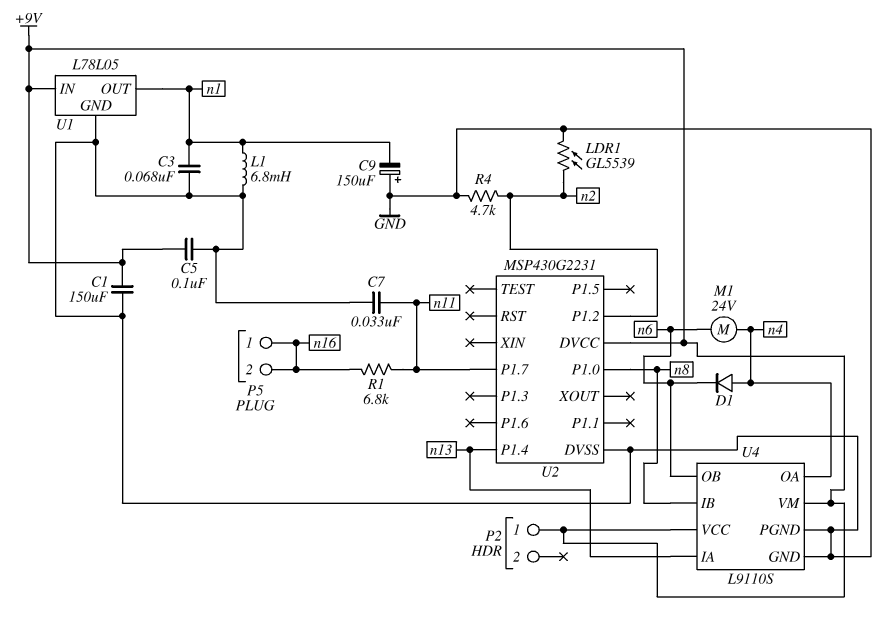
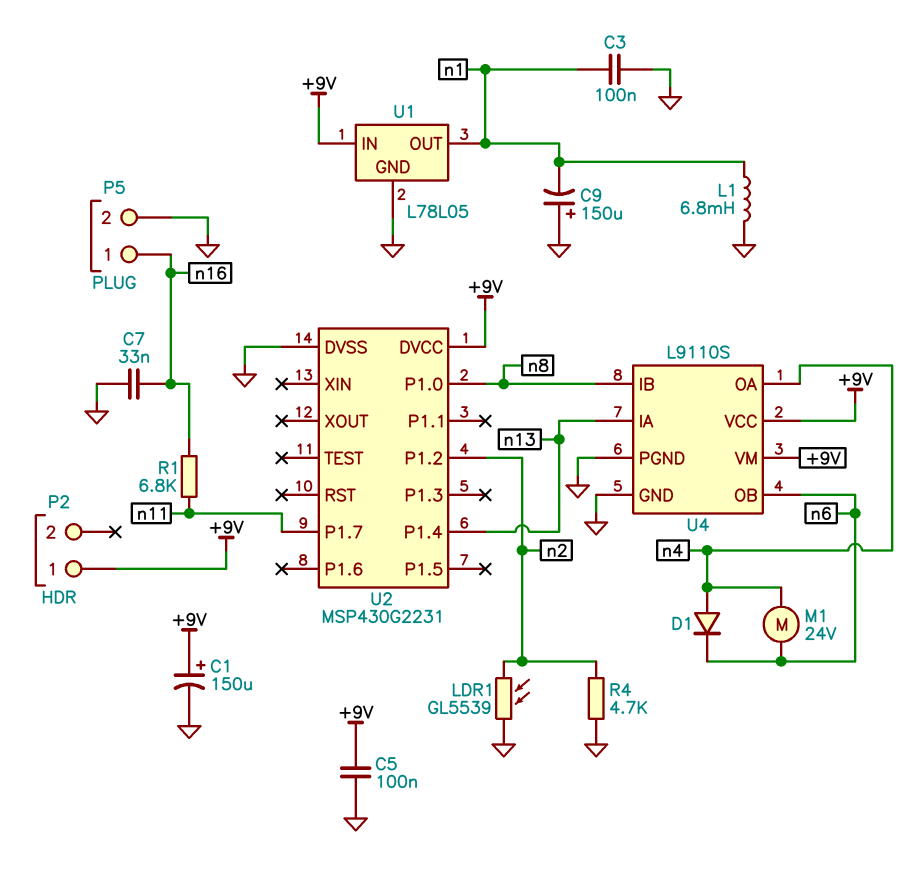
C1: 150uF (+9V, GND) -> 150uF (plus +9V, minus GND)
C3: 68nF (GND, n1) -> 100nF (GND, n1)
C7: 33nF (GND, n11) -> 33nF (GND, n16)
P5 pin 2: n16 -> GND

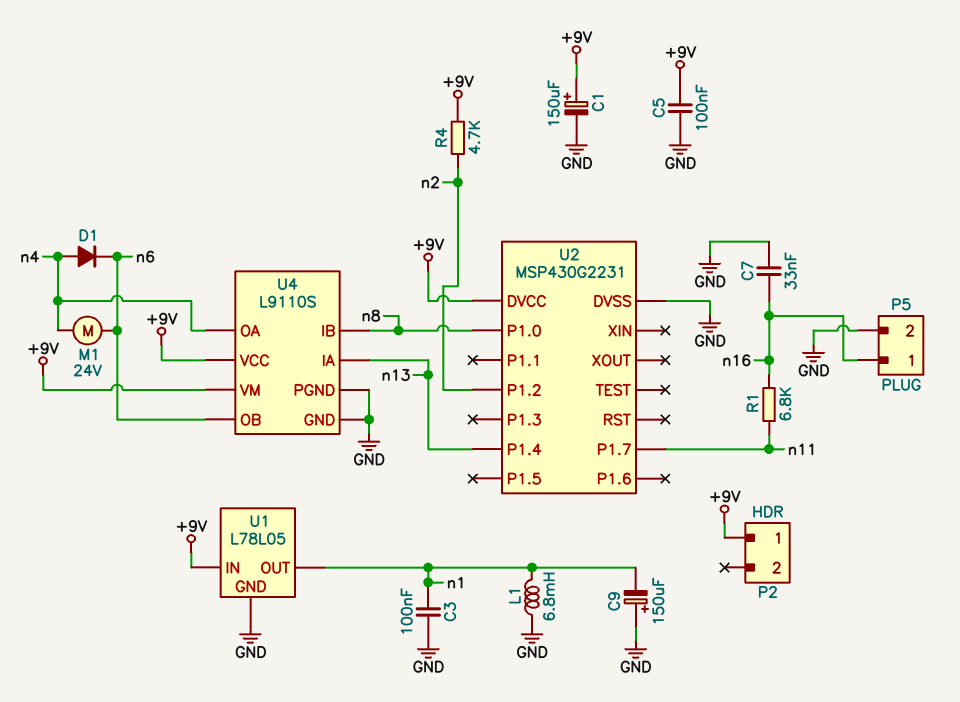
LDR1: GL5539 (GND, n2) -> none
R4: 4.7k (GND, n2) -> 4.7k (+9V, n2)

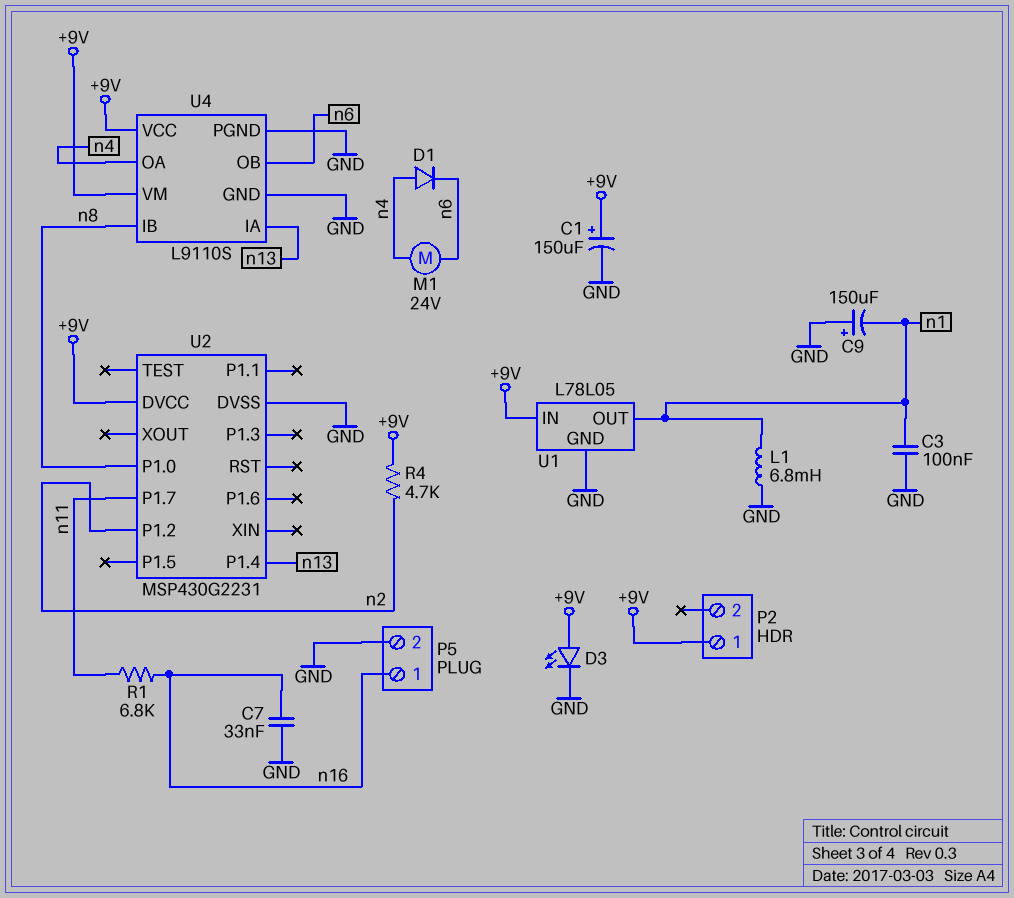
C5: 100nF (+9V, GND) -> none
D3: none -> LED (A +9V, K GND)

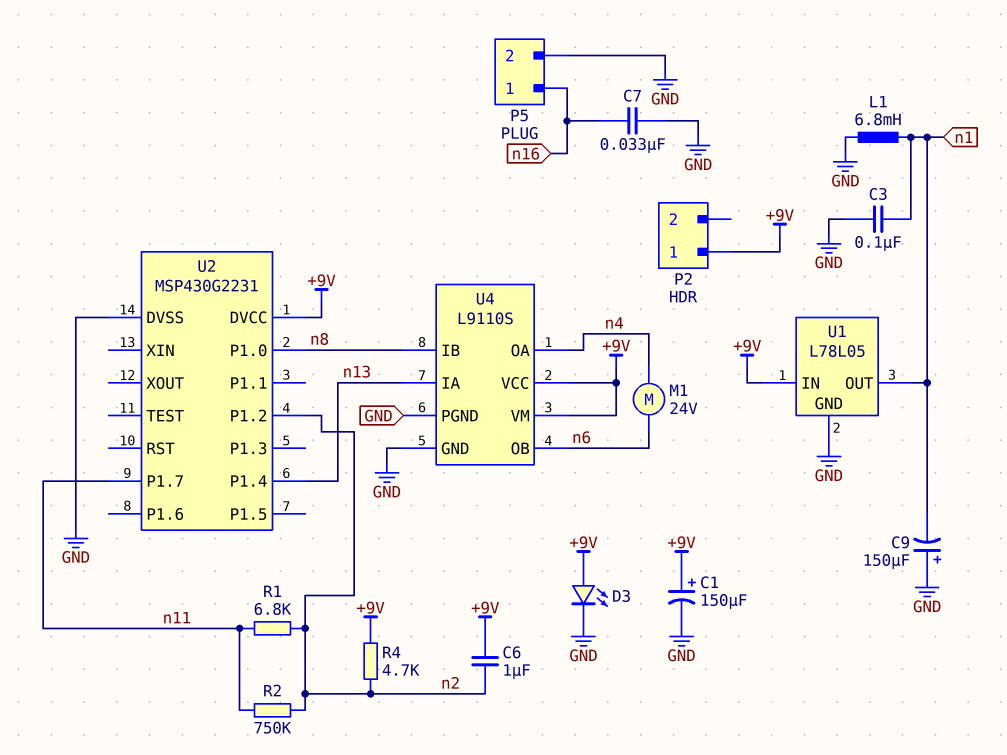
C6: none -> 1uF (+9V, n2)
D1: diode (A n4, K n6) -> none
R1: 6.8k (n11, n16) -> 6.8k (n2, n11)
R2: none -> 750k (n2, n11)

